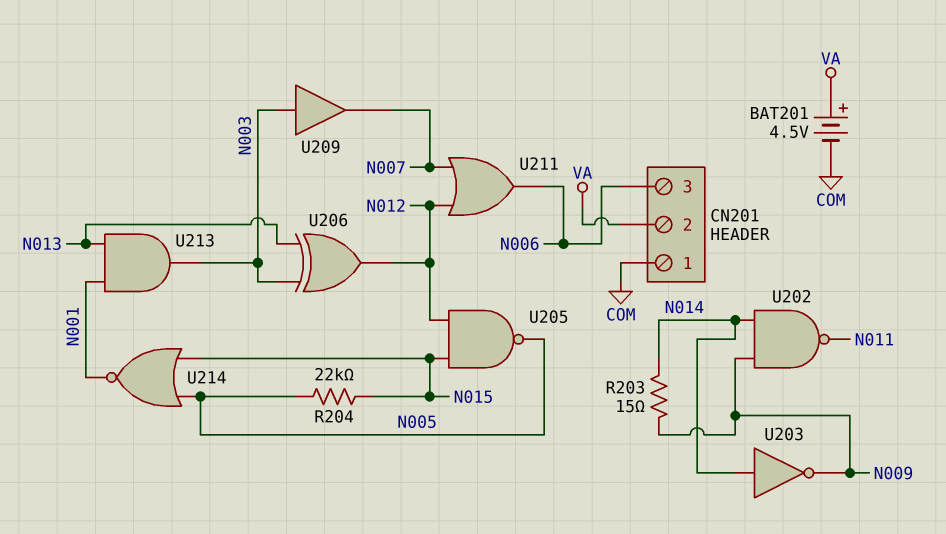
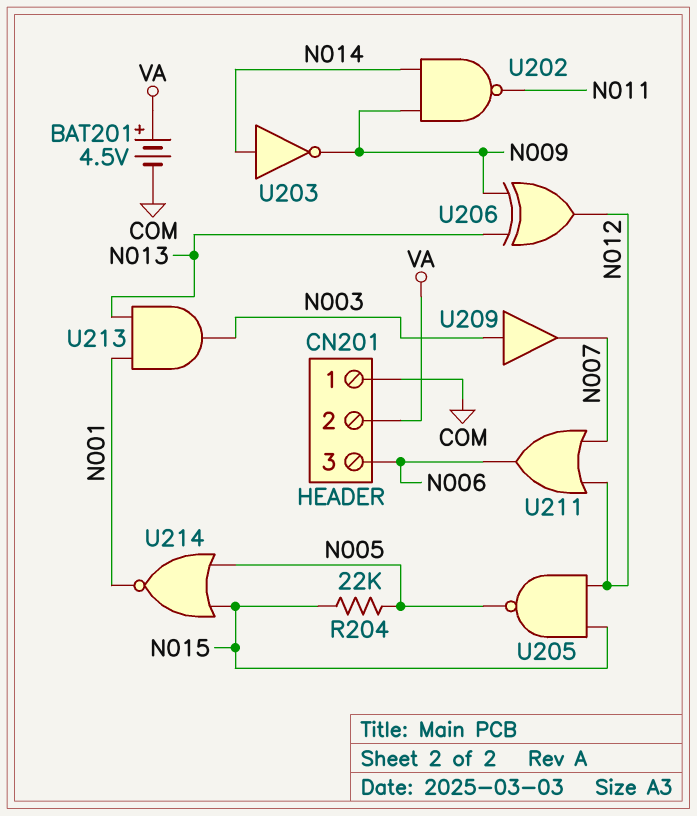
R203: 15 (N009, N014) -> none
U206: XOR (in N003, in N013, out N012) -> XOR (in N009, in N013, out N012)

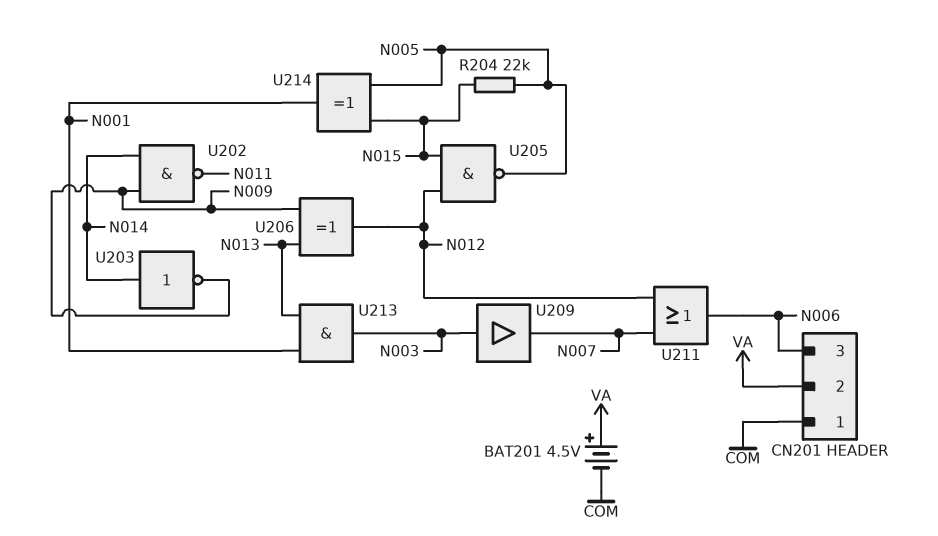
U214: NOR (in N005, in N015, out N001) -> XOR (in N005, in N015, out N001)

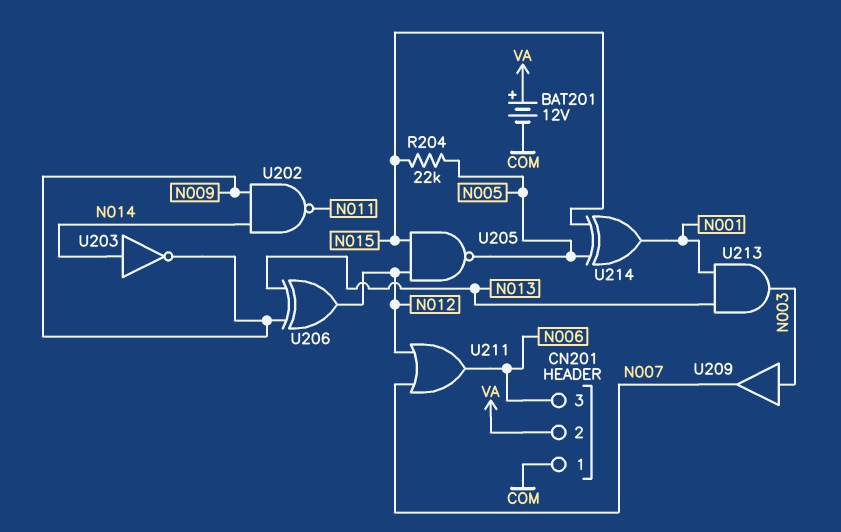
BAT201: 4.5V (plus VA, minus COM) -> 12V (plus VA, minus COM)

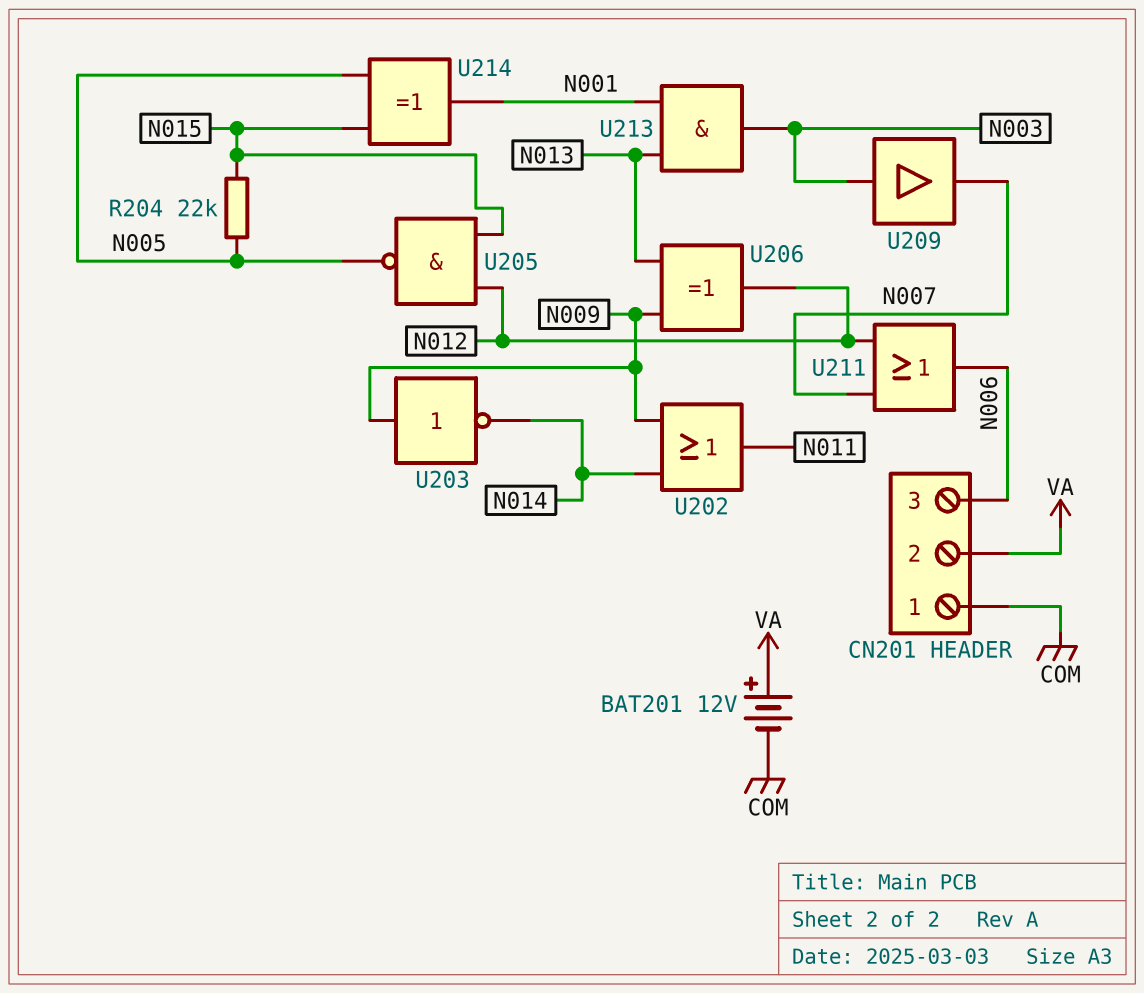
U202: NAND (in N009, in N014, out N011) -> OR (in N009, in N014, out N011)
U203: NOT (in N014, out N009) -> NOT (in N009, out N014)

